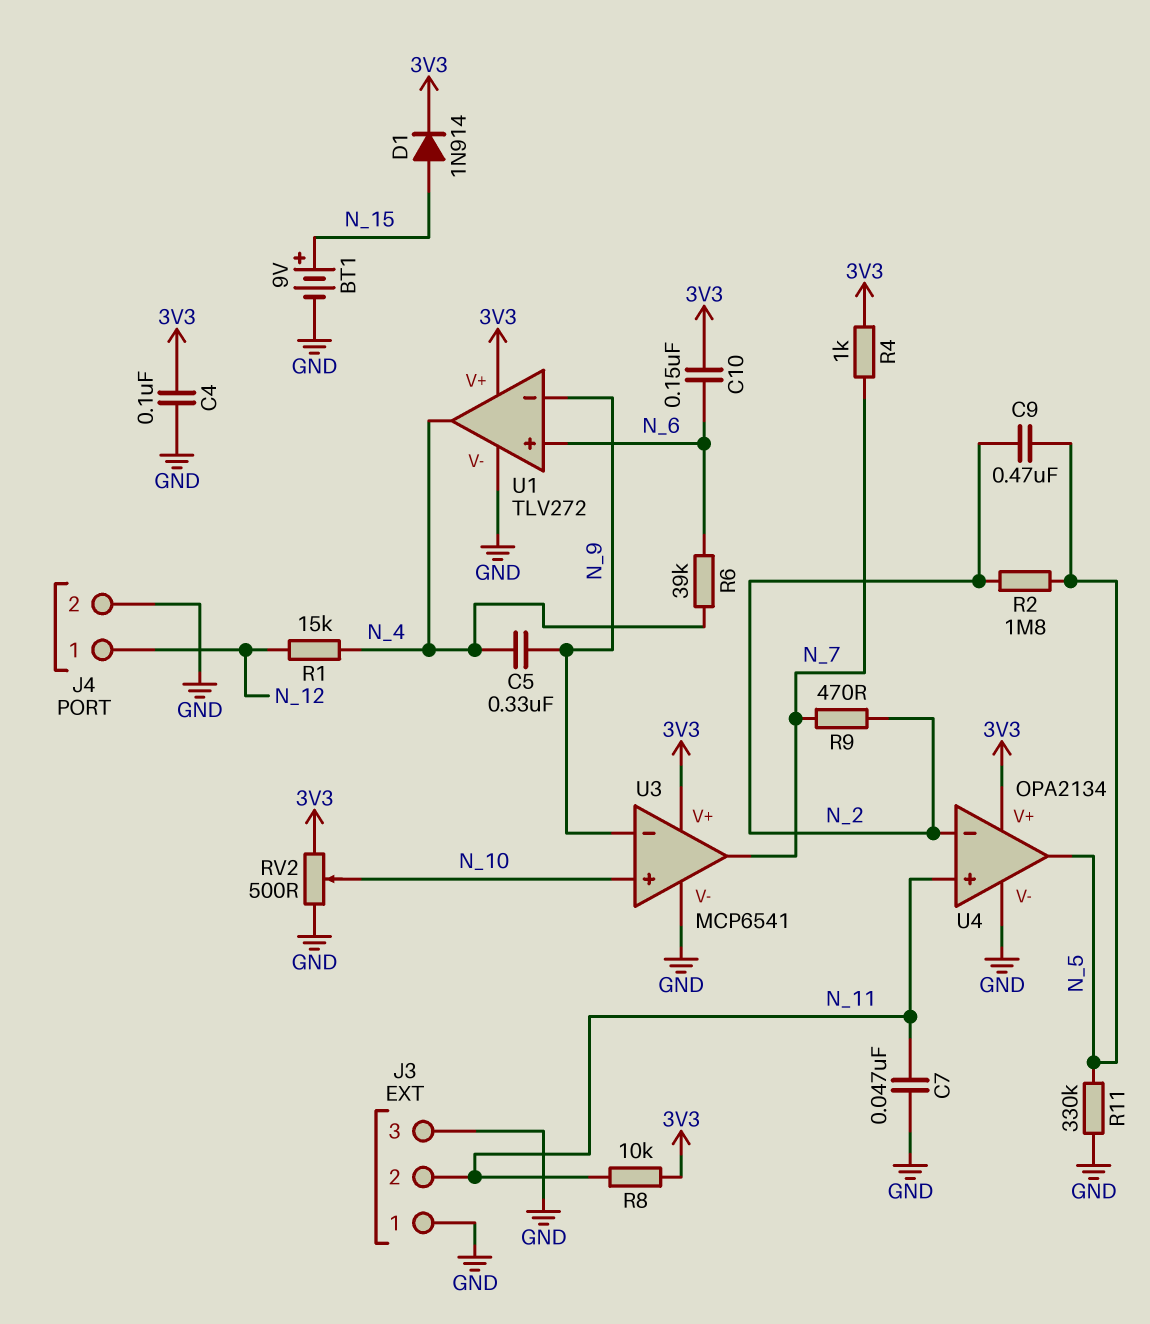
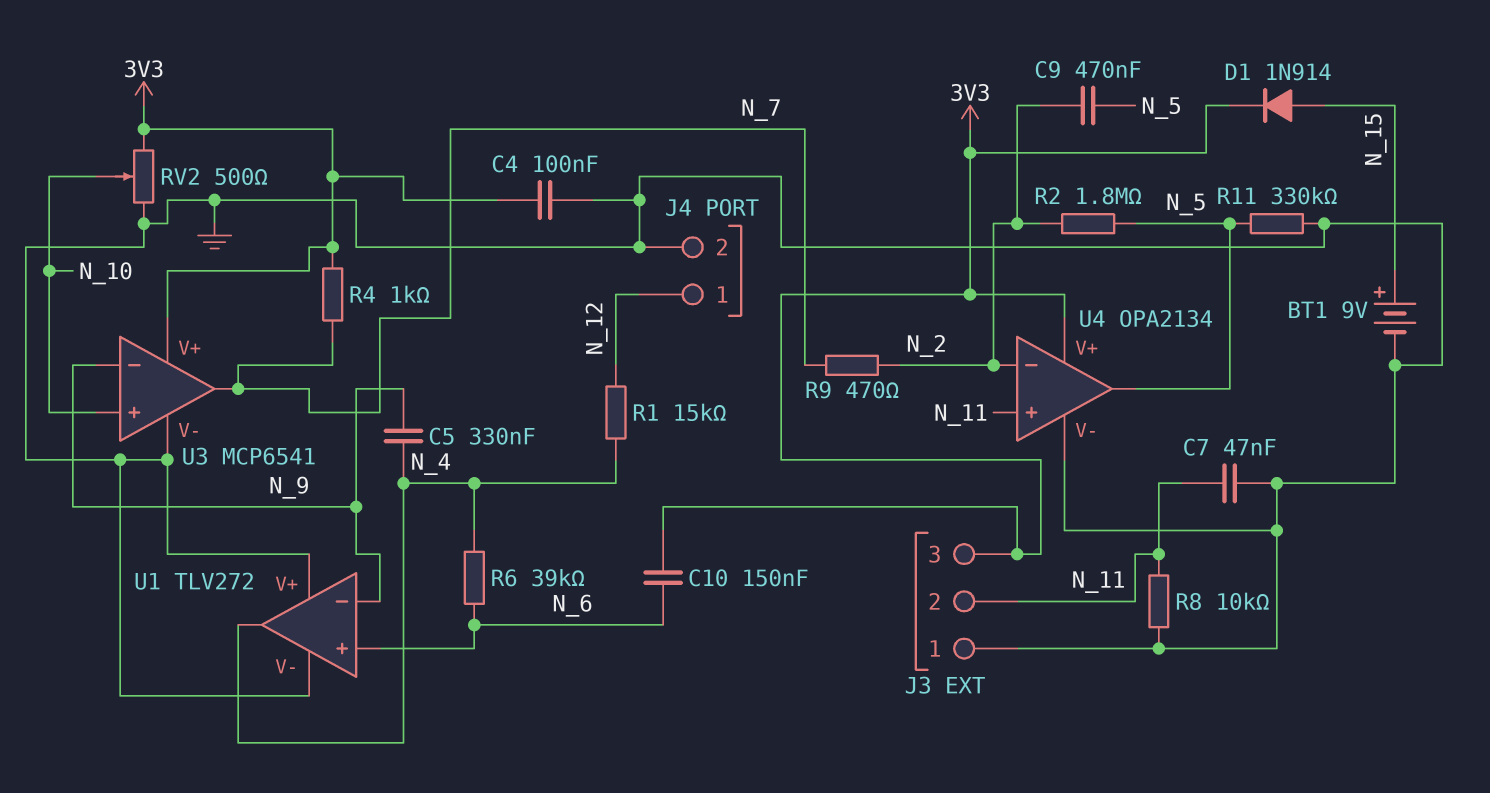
J3 pin 3: GND -> 3V3
R8: 10k (3V3, N_11) -> 10k (GND, N_11)
U1 pin V+: 3V3 -> GND

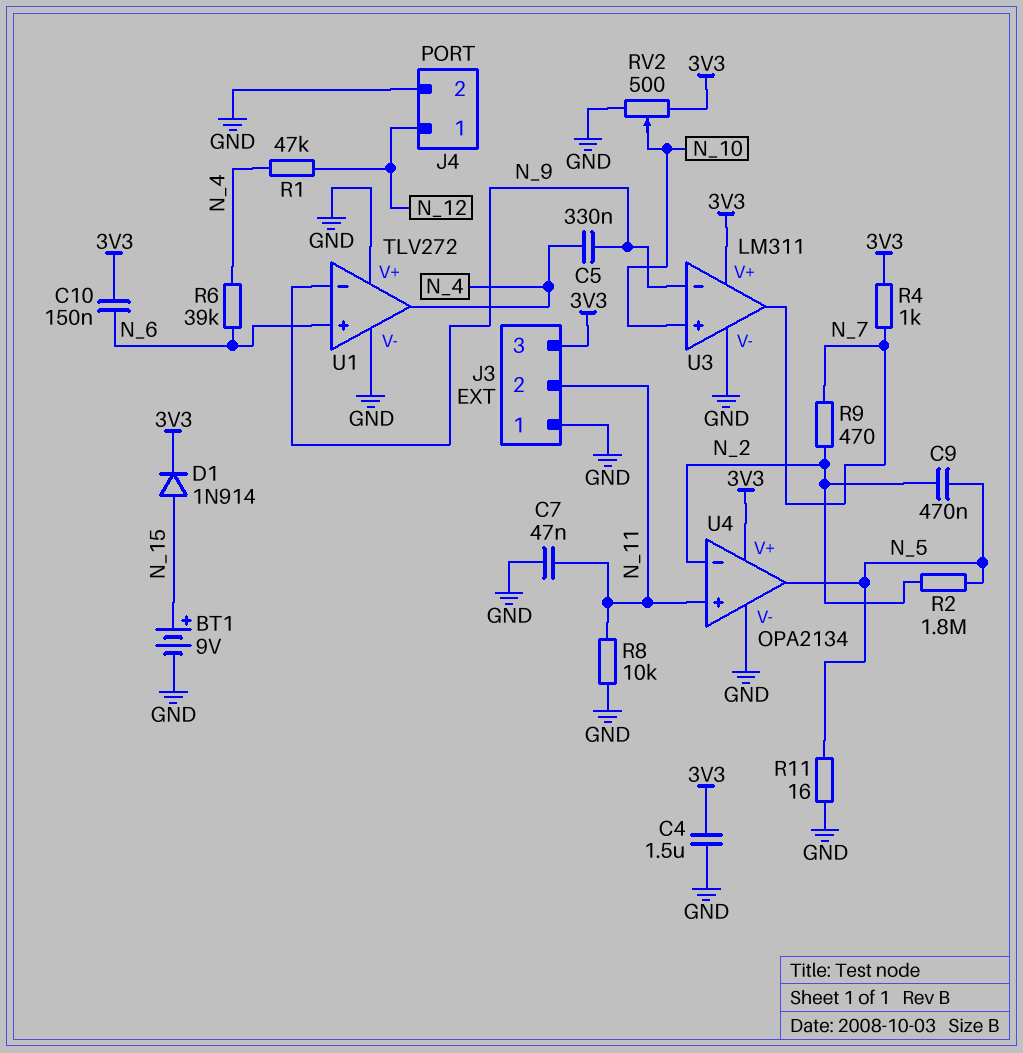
C4: 100nF (3V3, GND) -> 1.5uF (3V3, GND)
R1: 15k (N_4, N_12) -> 47k (N_4, N_12)
R11: 330k (GND, N_5) -> 16 (GND, N_5)
U3: MCP6541 -> LM311

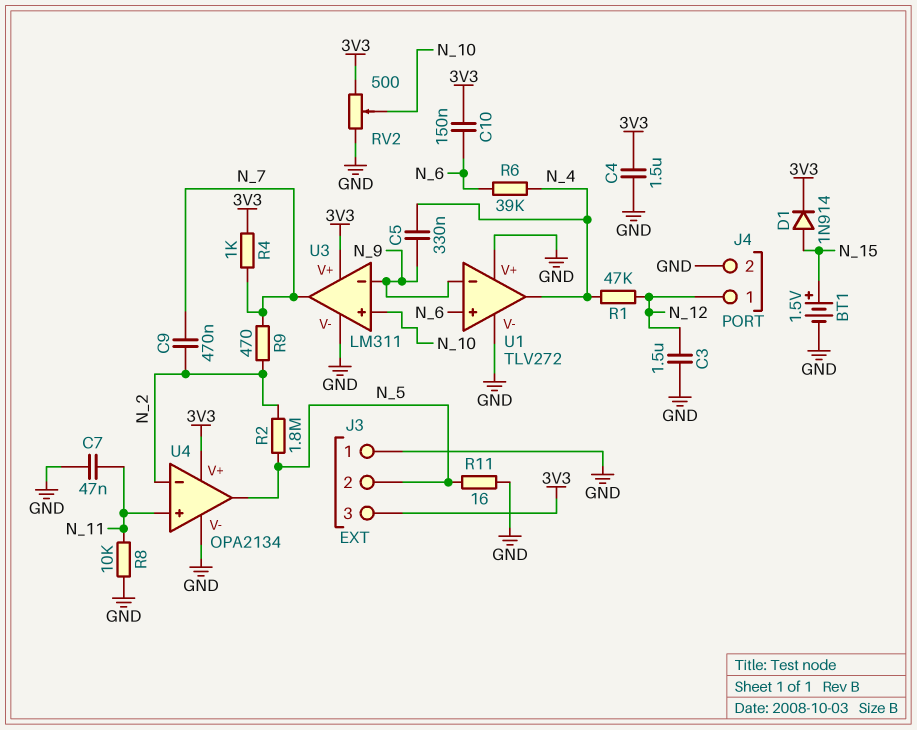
BT1: 9V (plus N_15, minus GND) -> 1.5V (plus N_15, minus GND)
C3: none -> 1.5uF (GND, N_12)
C9: 470nF (N_2, N_5) -> 470nF (N_2, N_7)
J3 pin 2: N_11 -> N_5

